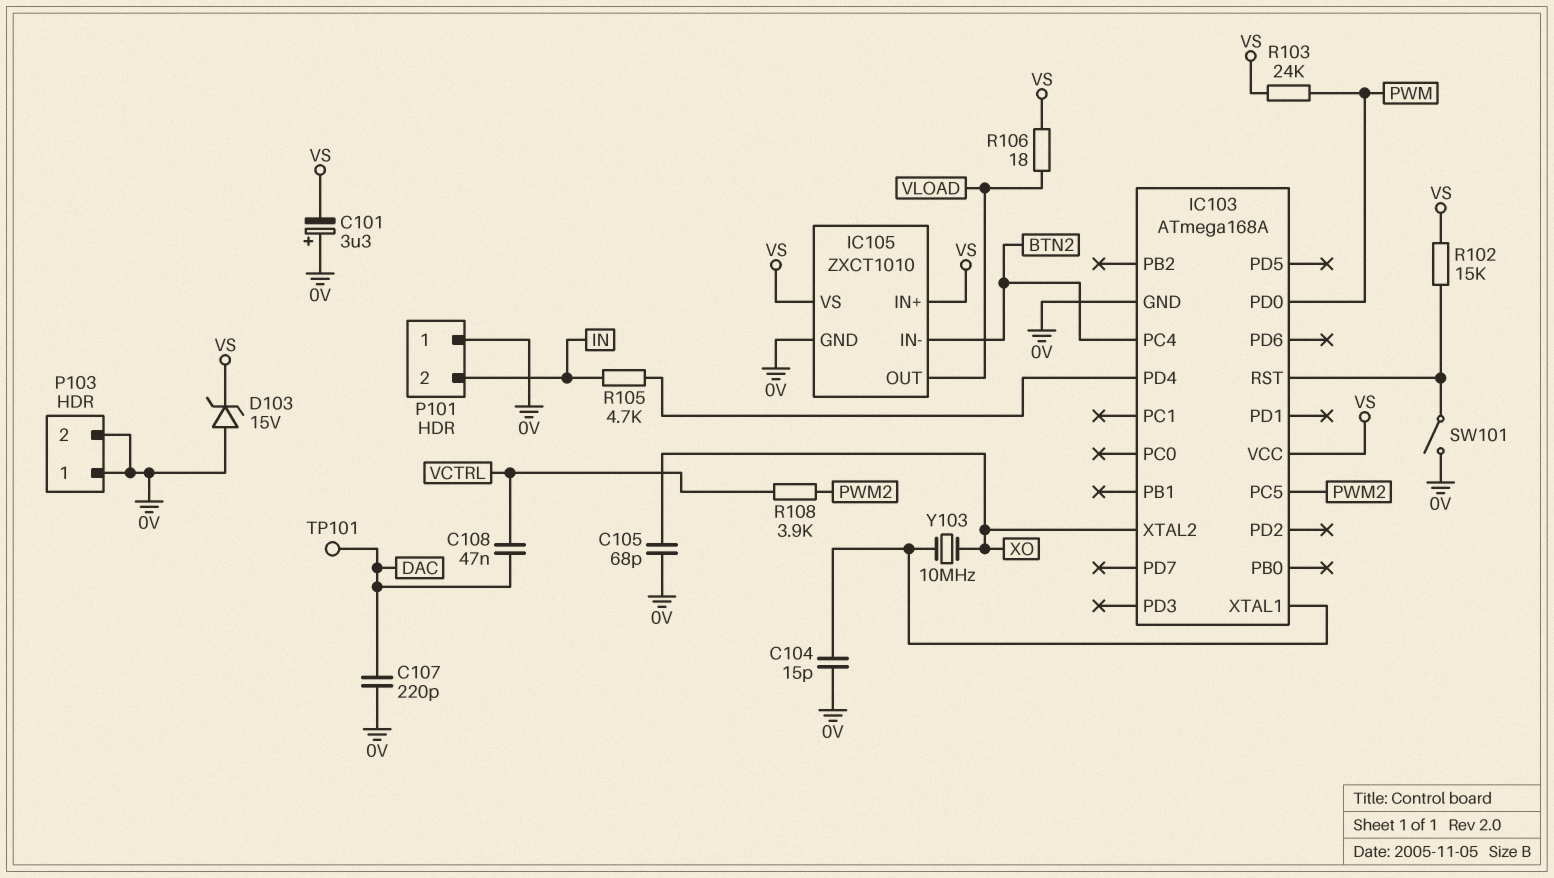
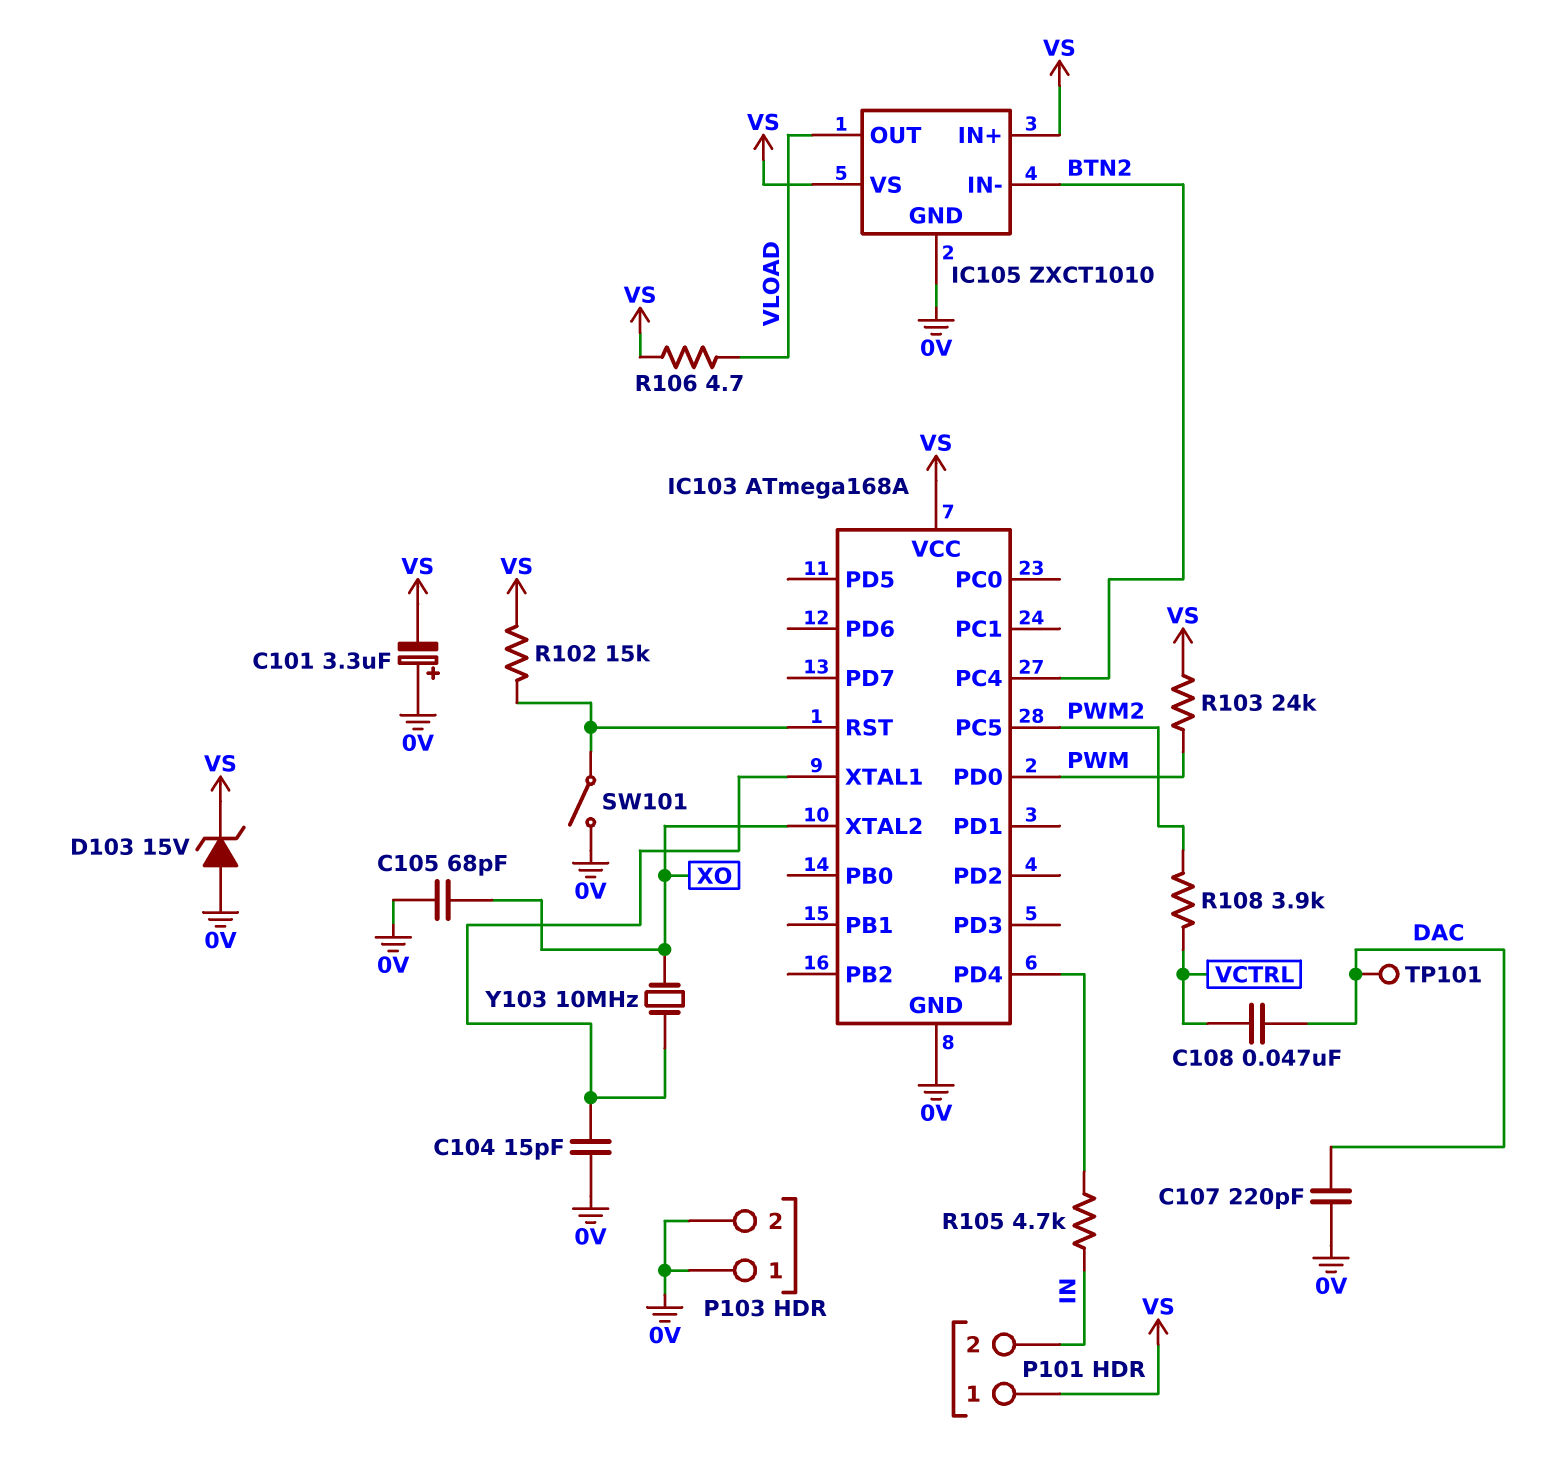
P101 pin 1: 0V -> VS
R106: 18 (VLOAD, VS) -> 4.7 (VLOAD, VS)

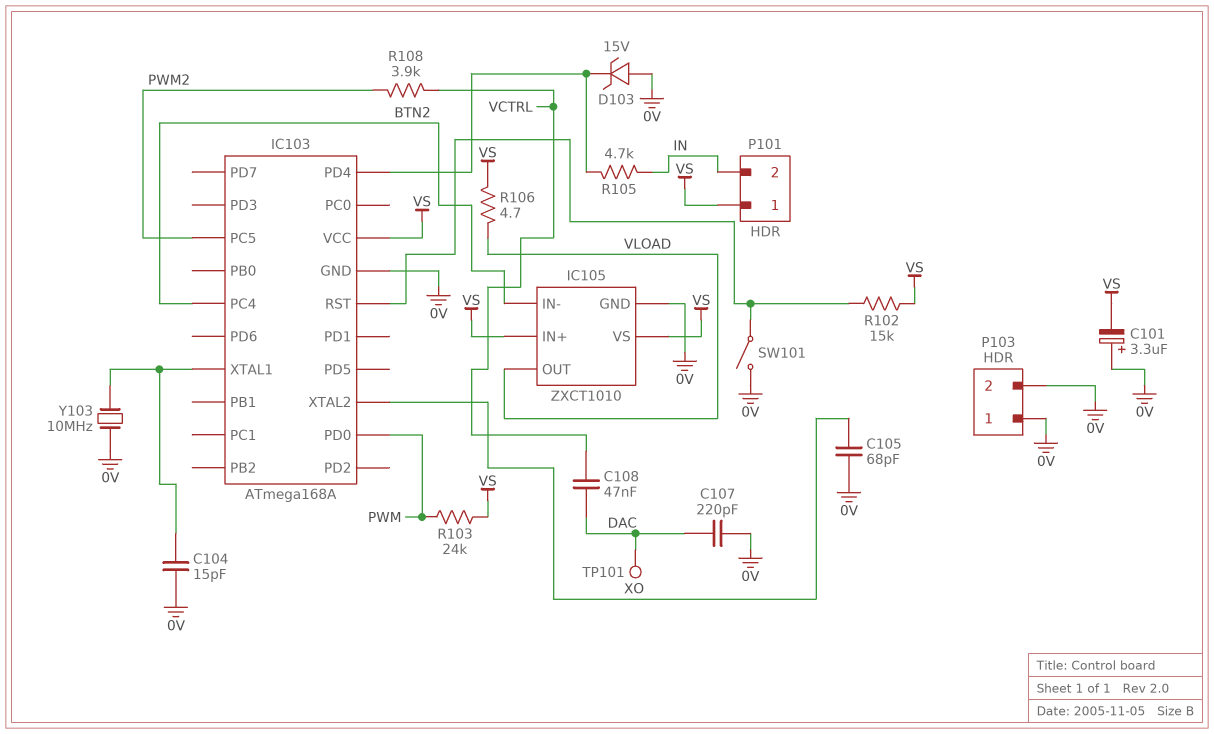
D103: zener 15V (A 0V, K VS) -> zener 15V (A 0V, K IC103/PD4)
Y103: 10MHz (IC103/XTAL1, XO) -> 10MHz (0V, IC103/XTAL1)

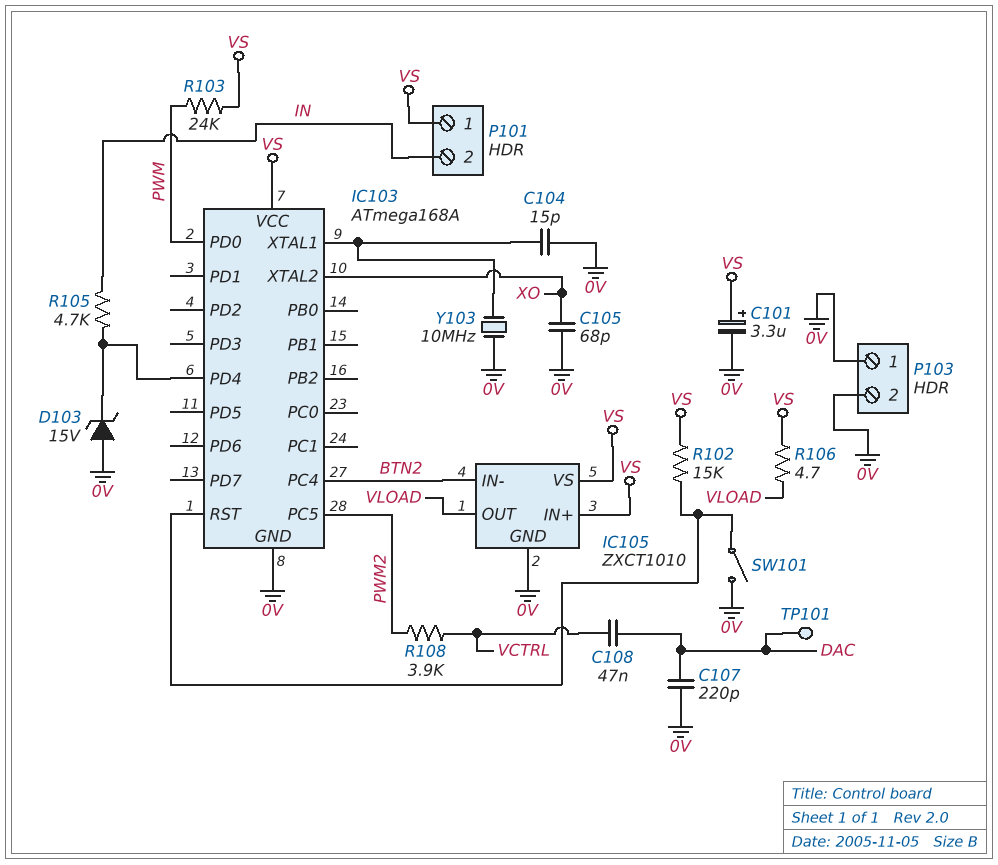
C101: 3.3uF (plus 0V, minus VS) -> 3.3uF (plus VS, minus 0V)

